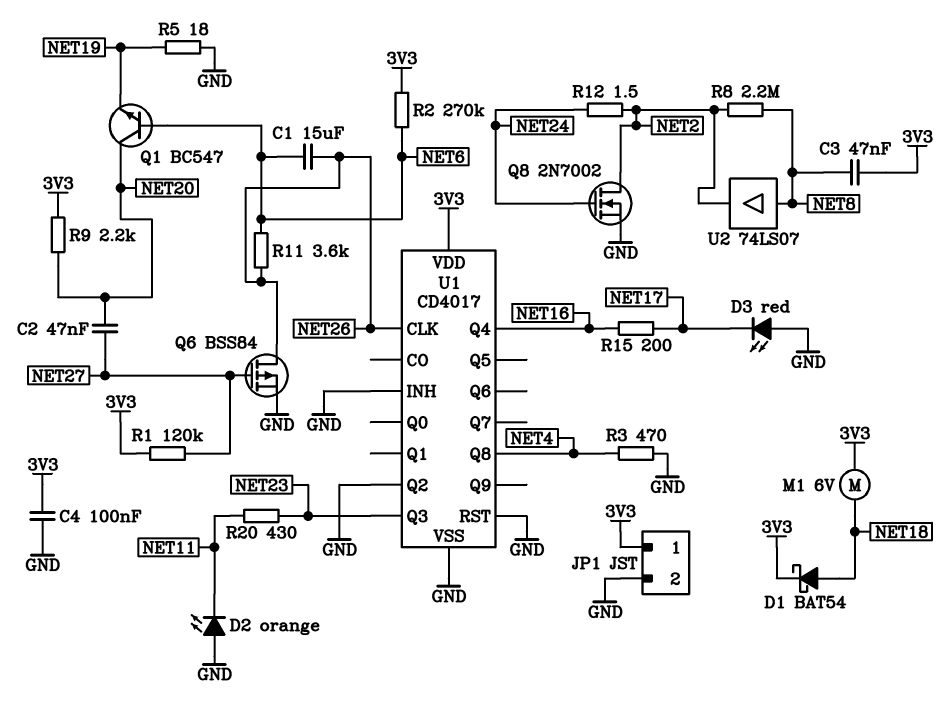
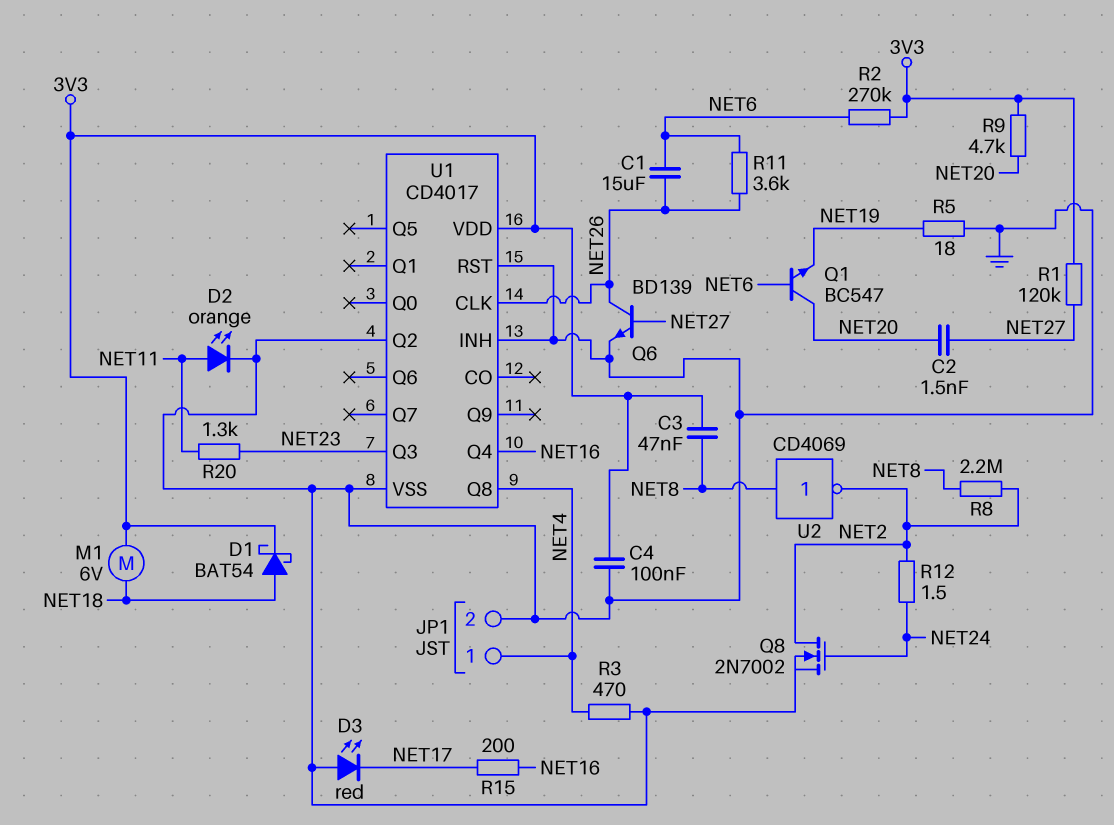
C2: 47nF (NET20, NET27) -> 1.5nF (NET20, NET27)
D2: LED orange (A GND, K NET11) -> LED orange (A NET11, K GND)
JP1 pin 1: 3V3 -> NET4
Q6: PMOS BSS84 (G NET27, D NET26, S GND) -> NPN BD139 (B NET27, C NET26, E GND)
R9: 2.2k (3V3, NET20) -> 4.7k (3V3, NET20)
R20: 430 (NET11, NET23) -> 1.3k (NET11, NET23)
U2: buffer 74LS07 (in NET8, out NET2) -> NOT CD4069 (in NET8, out NET2)

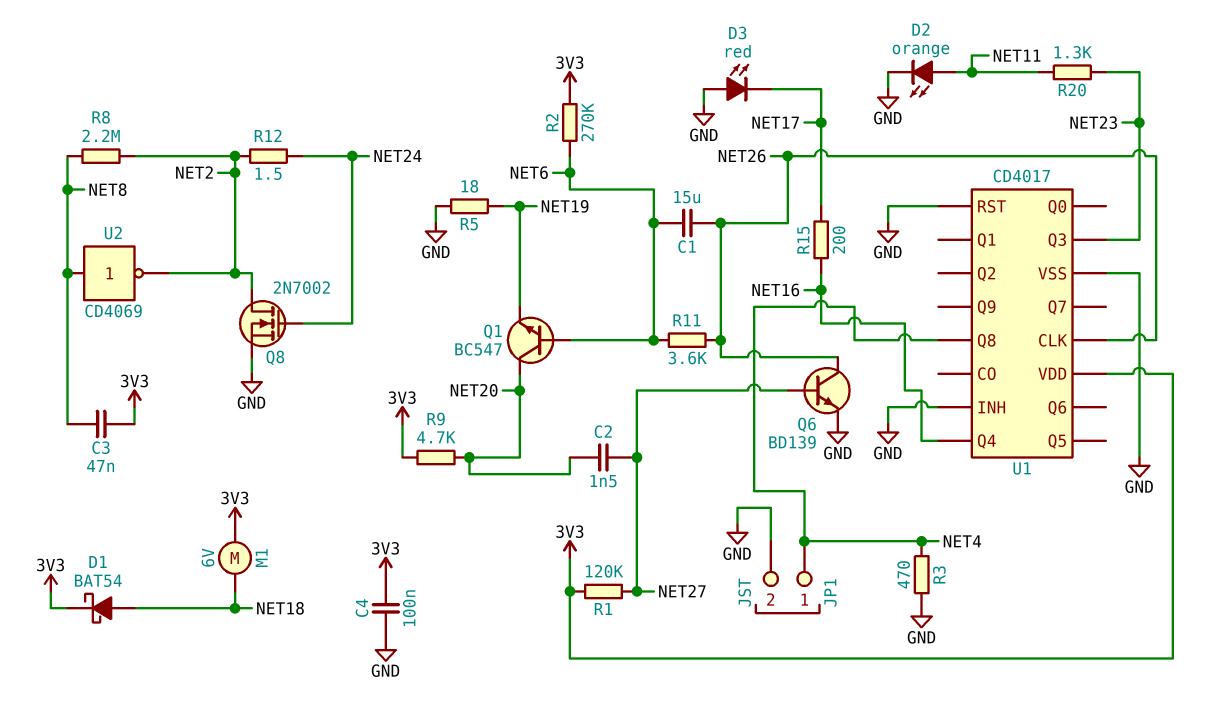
U1 pin Q2: GND -> none

